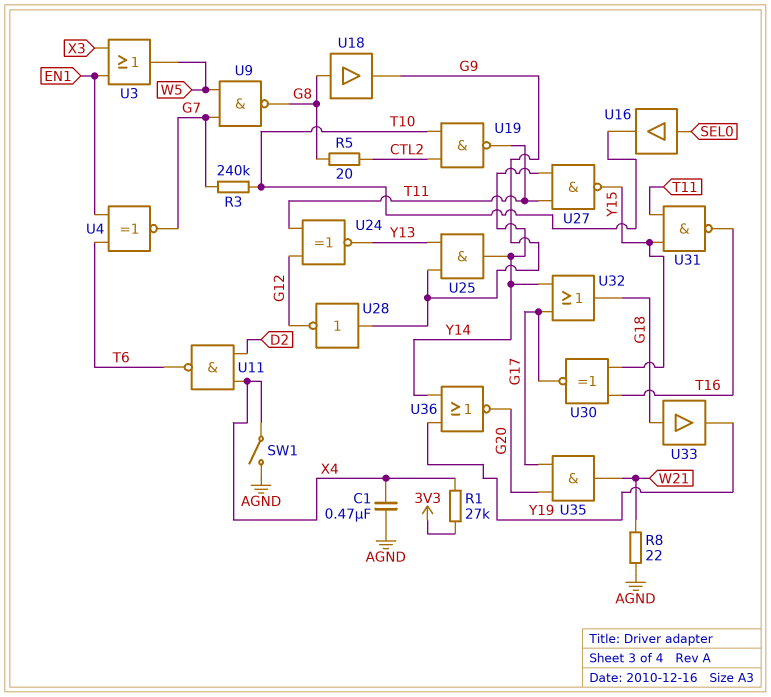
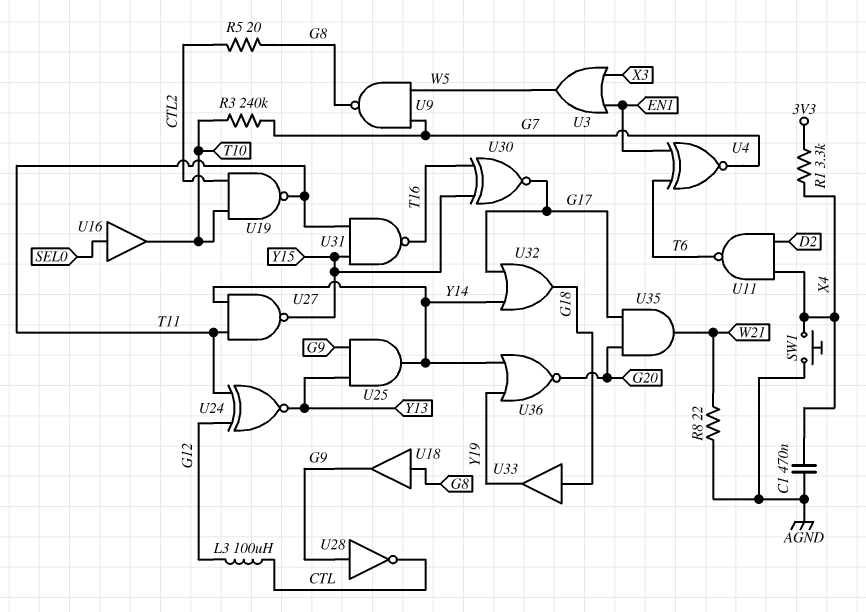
L3: none -> 100uH (CTL, G12)
R1: 27k (3V3, X4) -> 3.3k (3V3, X4)
SW1: switch (AGND, X4) -> button (AGND, X4)
U28: NOT (in G9, out G12) -> NOT (in G9, out CTL)

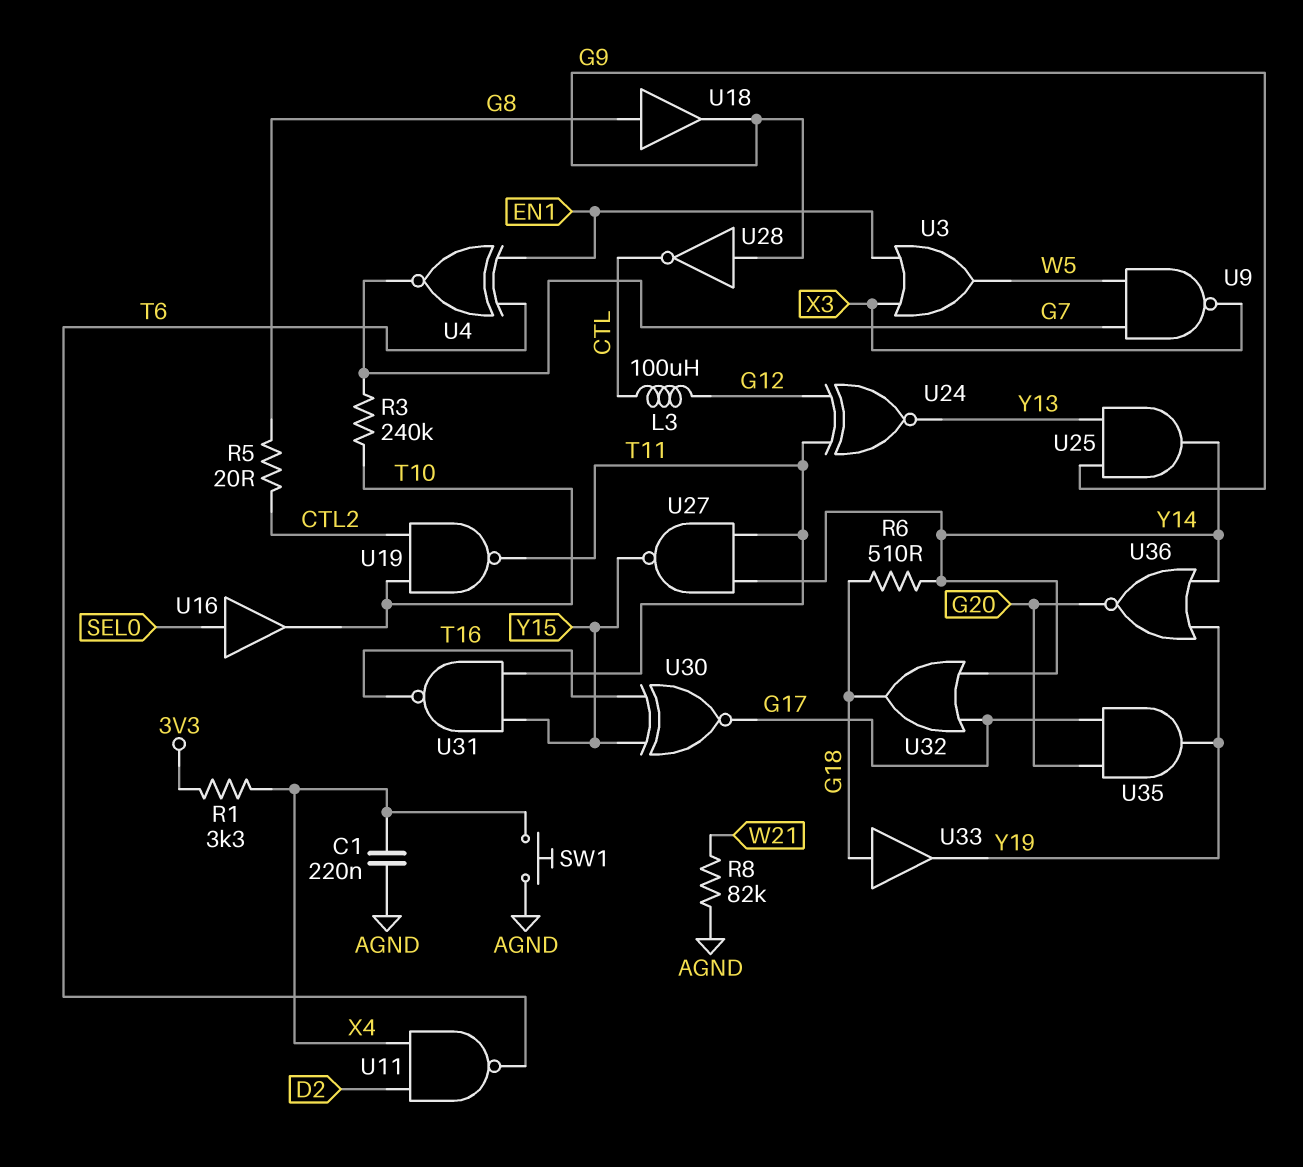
C1: 470nF (AGND, X4) -> 220nF (AGND, X4)
R6: none -> 510 (G18, Y14)
R8: 22 (AGND, W21) -> 82k (AGND, W21)
U9: NAND (in G7, in W5, out G8) -> NAND (in G7, in W5, out X3)
U35: AND (in G17, in G20, out W21) -> AND (in G17, in G20, out Y19)

